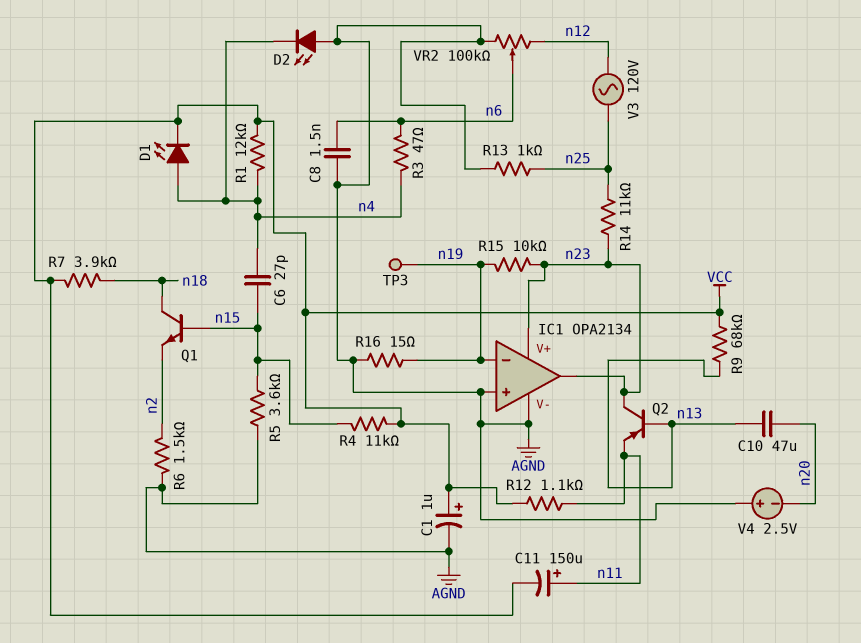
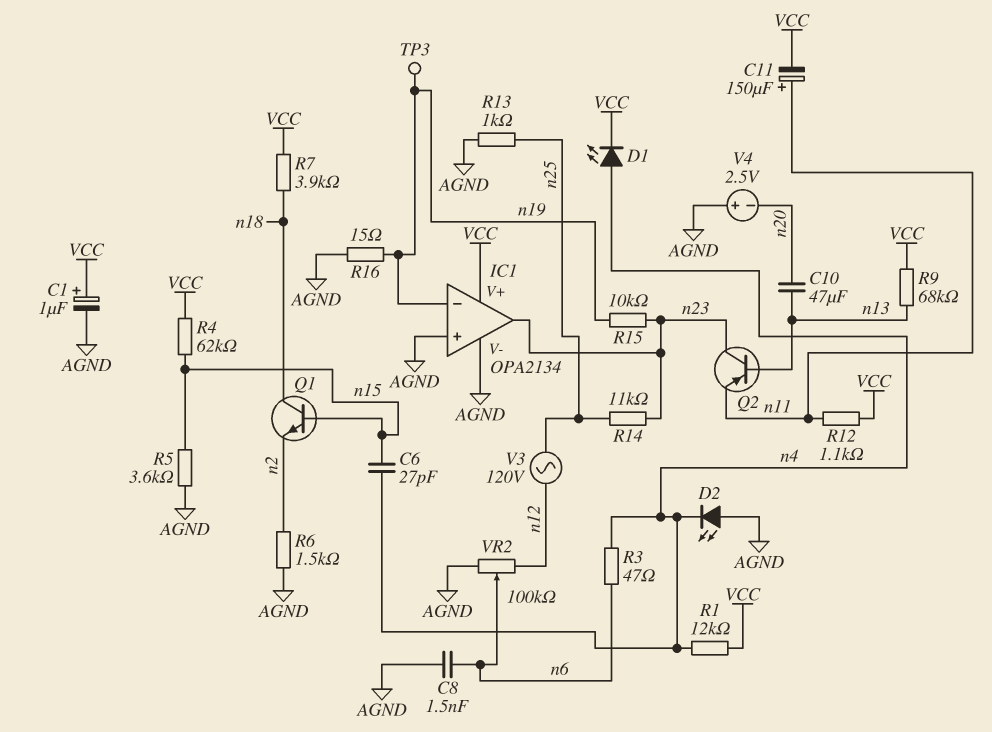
IC1 pin V+: n23 -> VCC
R4: 11k (VCC, n15) -> 62k (VCC, n15)

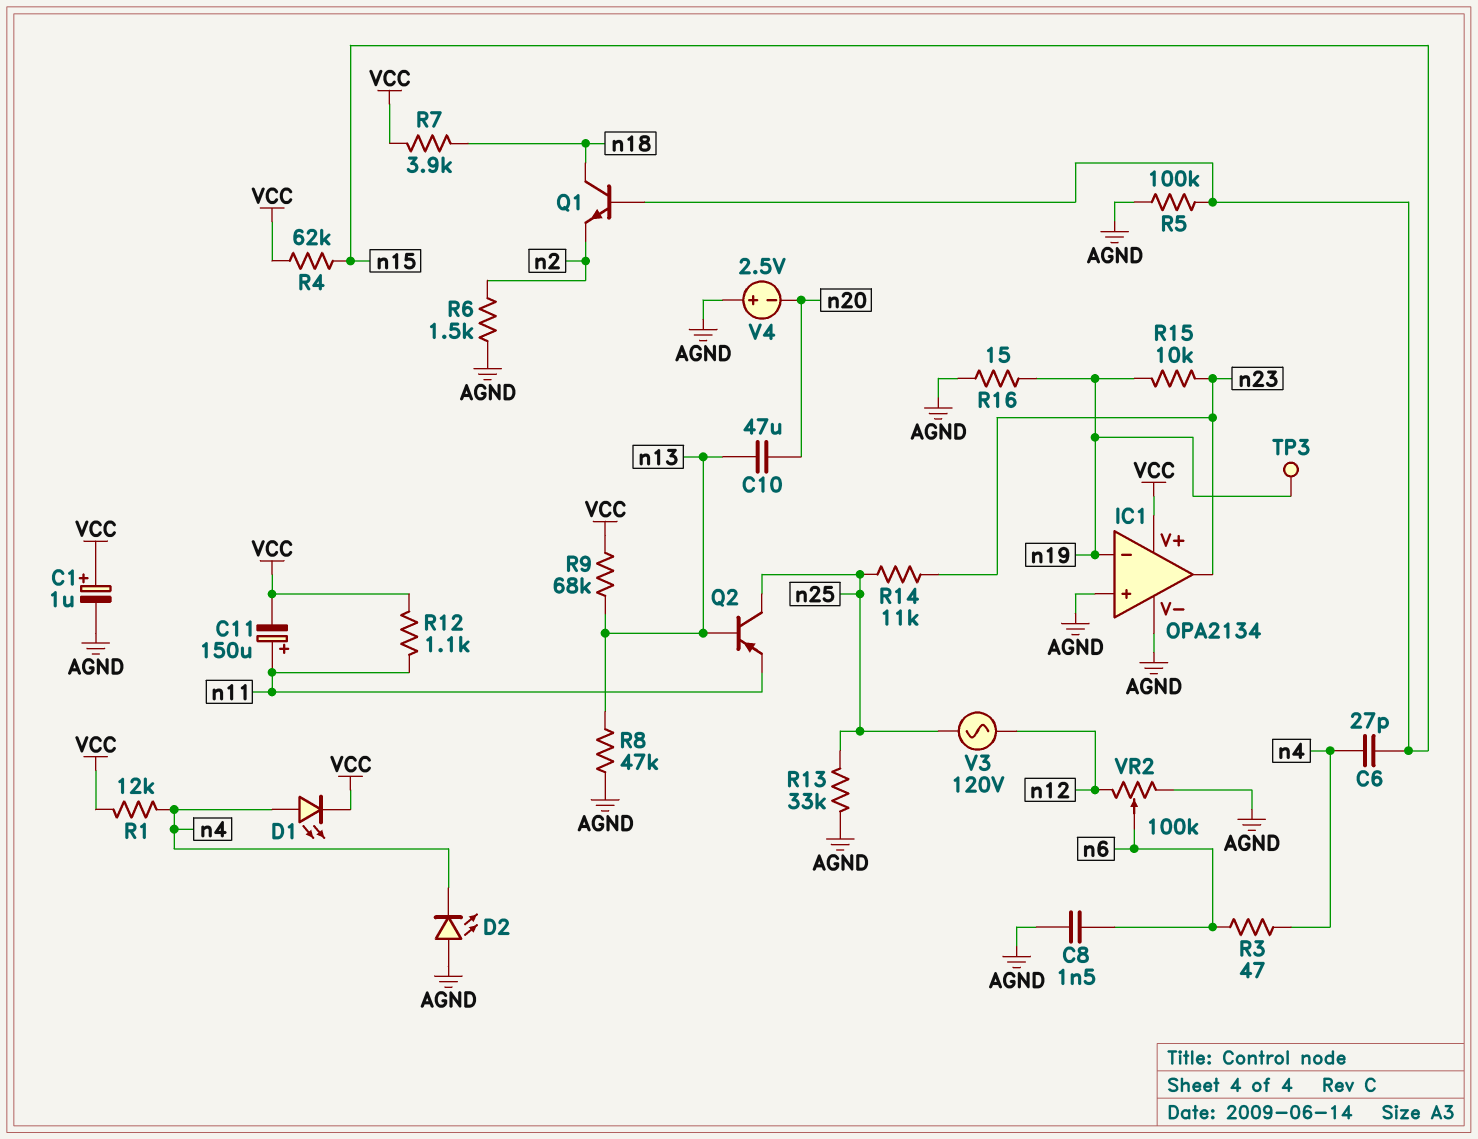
Q2: PNP (B n13, C n23, E n11) -> PNP (B n13, C n25, E n11)
R5: 3.6k (AGND, n15) -> 100k (AGND, n15)
R8: none -> 47k (AGND, n13)
R13: 1k (AGND, n25) -> 33k (AGND, n25)

